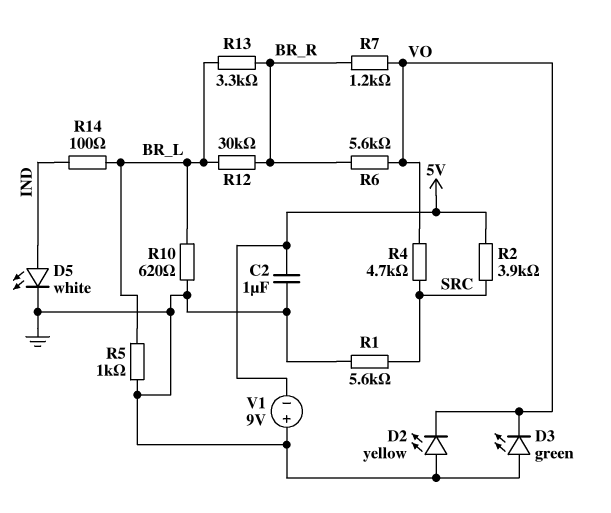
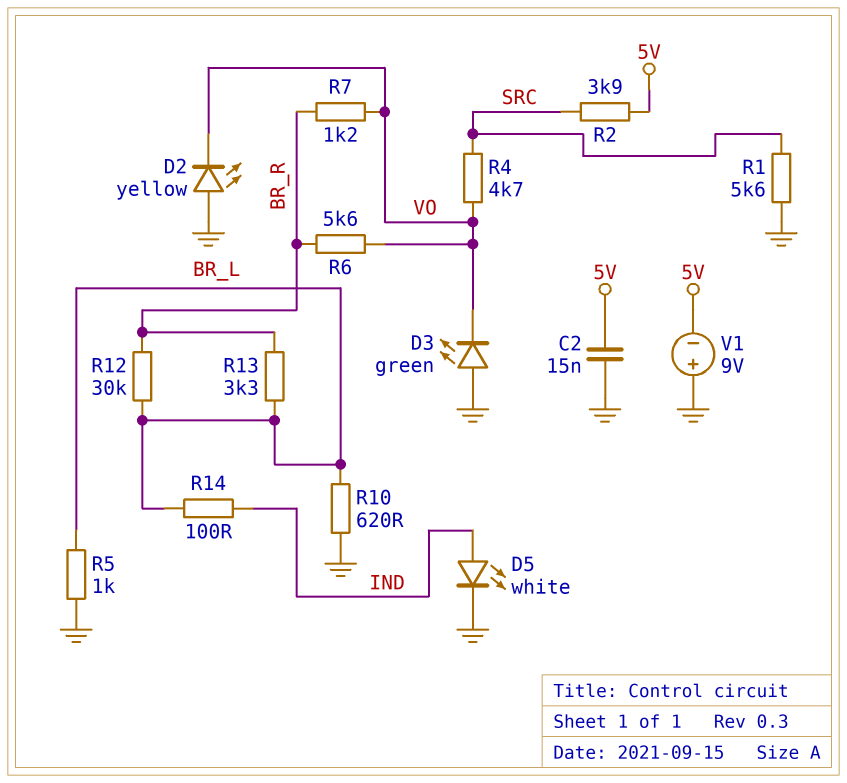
C2: 1uF (5V, GND) -> 15nF (5V, GND)

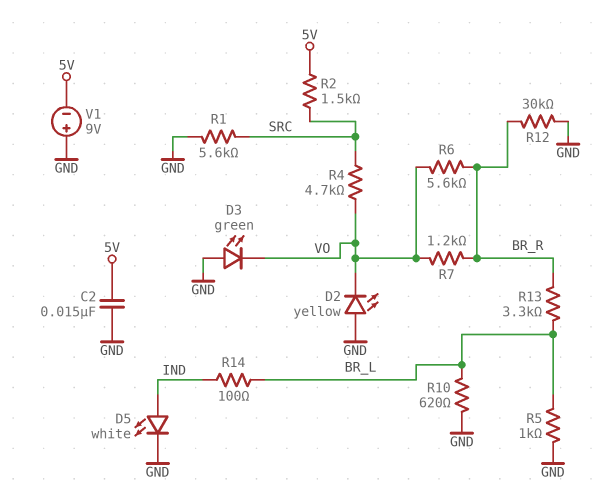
R2: 3.9k (5V, SRC) -> 1.5k (5V, SRC)
R12: 30k (BR_L, BR_R) -> 30k (BR_R, GND)

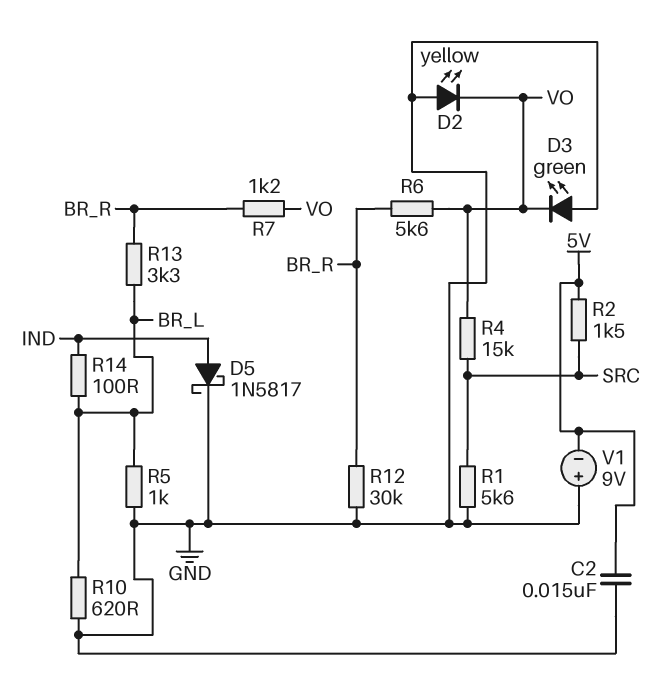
D5: LED white (A IND, K GND) -> schottky 1N5817 (A IND, K GND)
R4: 4.7k (SRC, VO) -> 15k (SRC, VO)

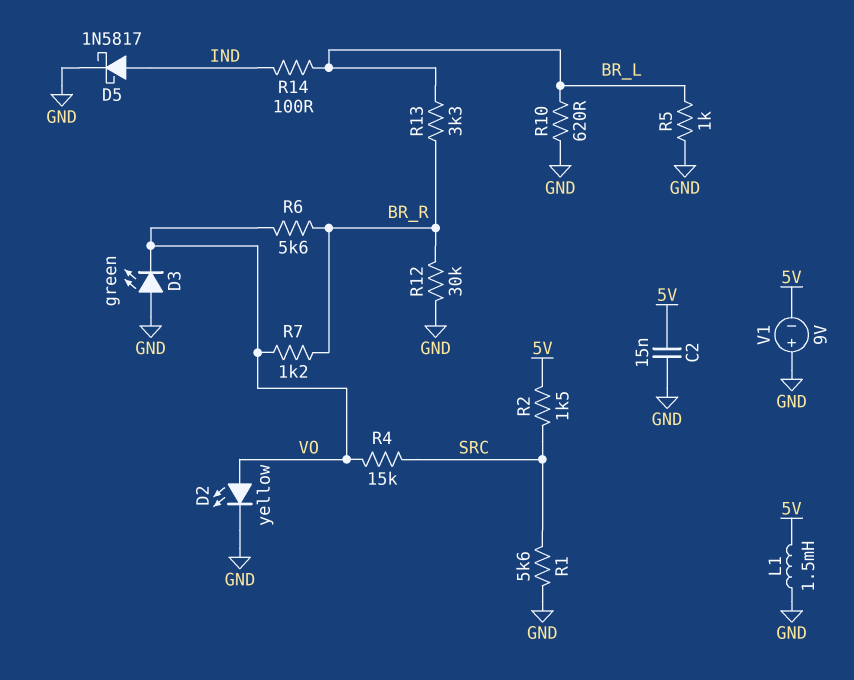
D2: LED yellow (A GND, K VO) -> LED yellow (A VO, K GND)
L1: none -> 1.5mH (5V, GND)

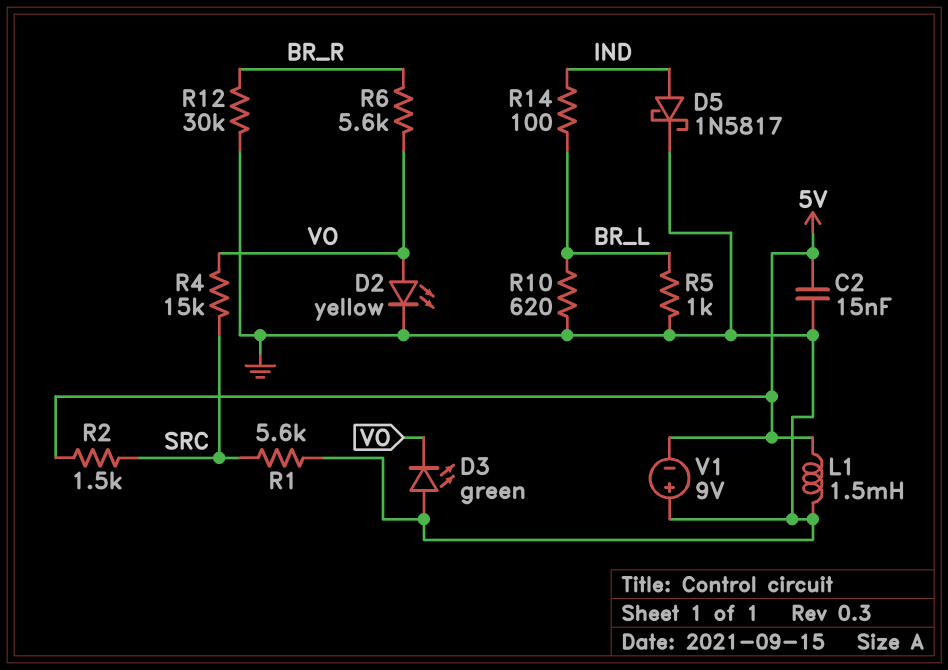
R7: 1.2k (BR_R, VO) -> none
R13: 3.3k (BR_L, BR_R) -> none

